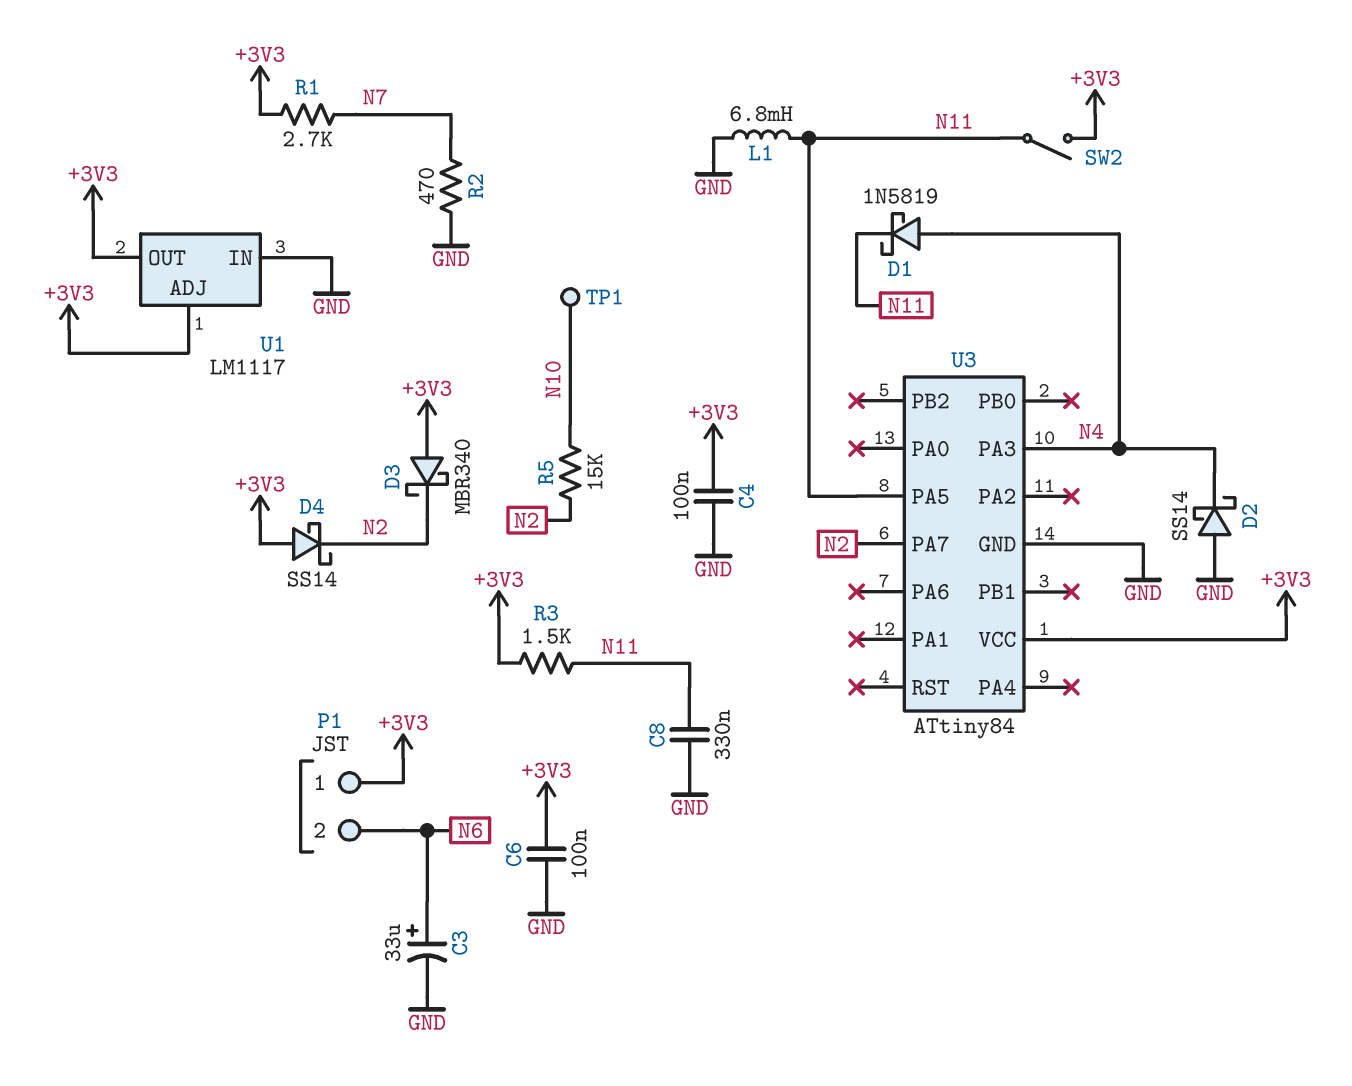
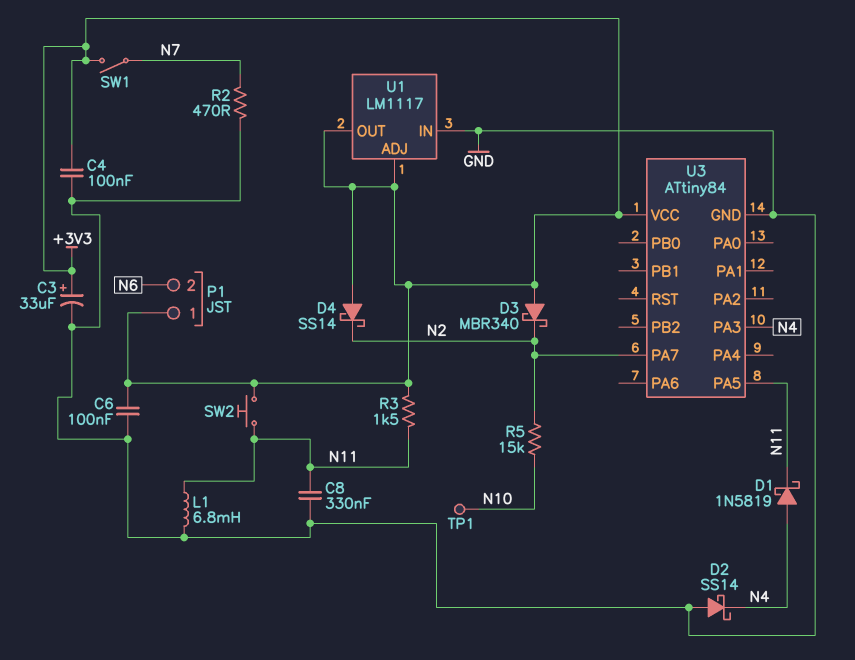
C3: 33uF (plus N6, minus GND) -> 33uF (plus +3V3, minus GND)
R1: 2.7k (+3V3, N7) -> none
SW1: none -> switch (+3V3, N7)
SW2: switch (+3V3, N11) -> button (+3V3, N11)

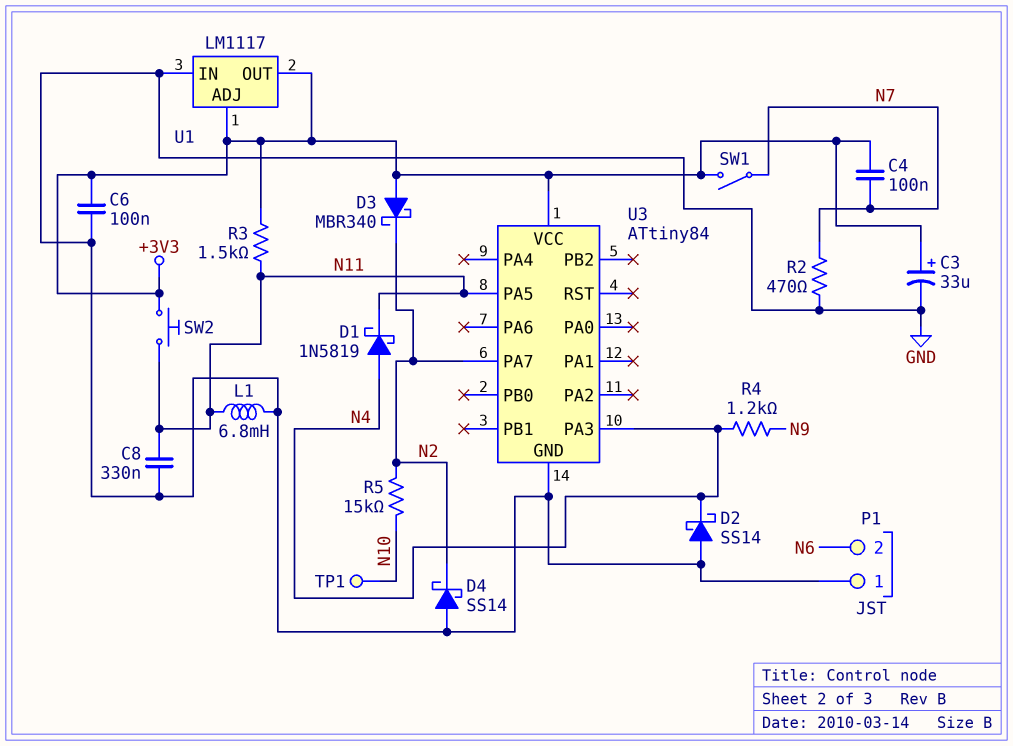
C4: 100nF (+3V3, GND) -> 100nF (+3V3, N7)
D4: schottky SS14 (A +3V3, K N2) -> schottky SS14 (A GND, K N2)
P1 pin 1: +3V3 -> GND
R4: none -> 1.2k (N4, N9)

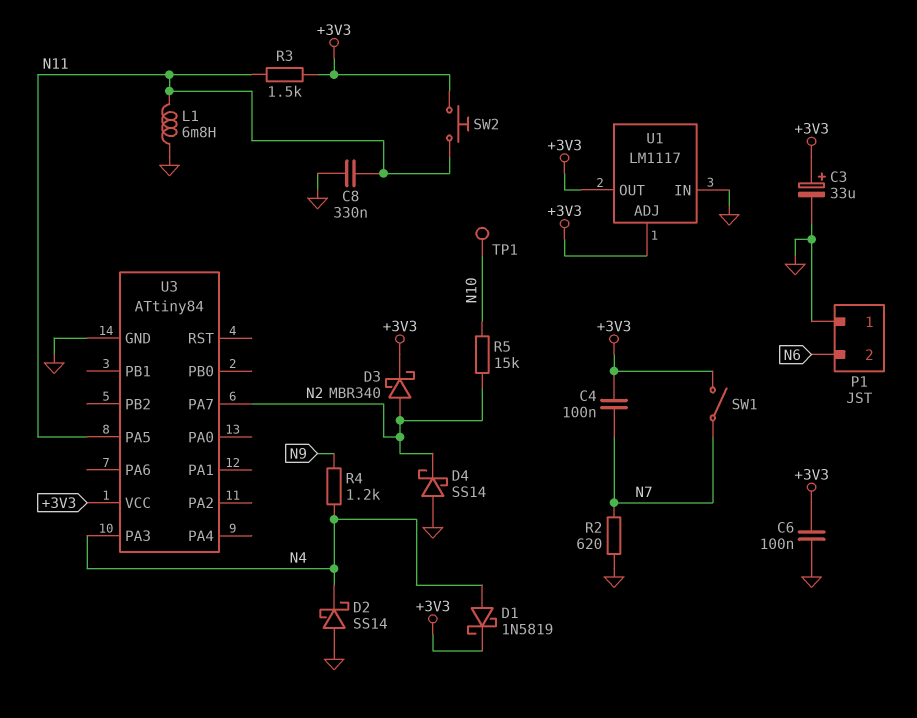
D1: schottky 1N5819 (A N4, K N11) -> schottky 1N5819 (A N4, K +3V3)
D3: schottky MBR340 (A +3V3, K N2) -> schottky MBR340 (A N2, K +3V3)
R2: 470 (GND, N7) -> 620 (GND, N7)

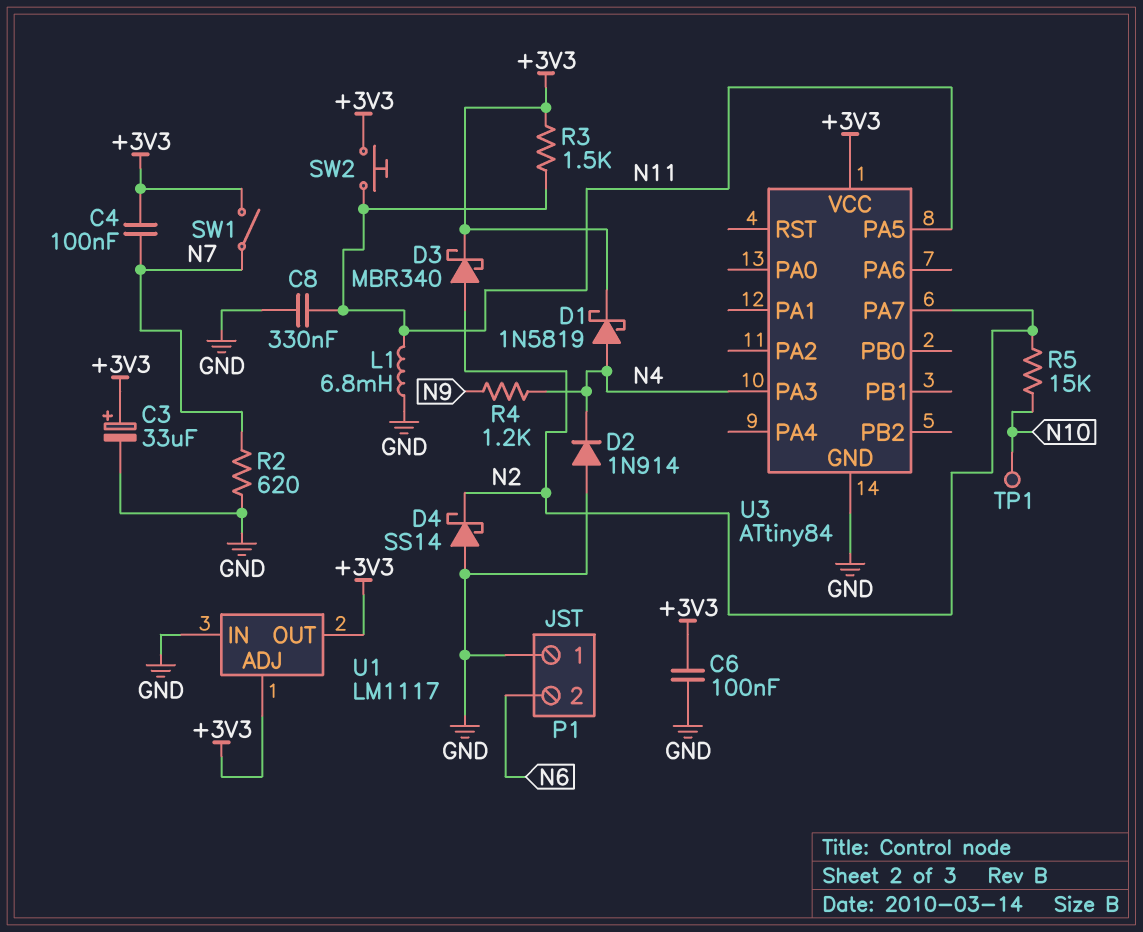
D2: schottky SS14 (A GND, K N4) -> diode 1N914 (A GND, K N4)

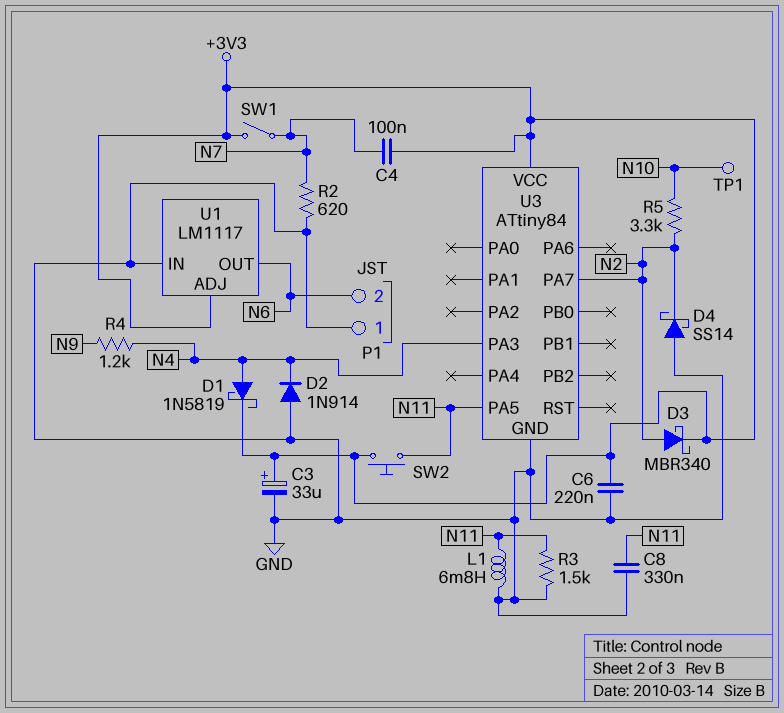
C6: 100nF (+3V3, GND) -> 220nF (+3V3, GND)
R3: 1.5k (+3V3, N11) -> 1.5k (GND, N11)
R5: 15k (N2, N10) -> 3.3k (N2, N10)
U1 pin OUT: +3V3 -> N6

